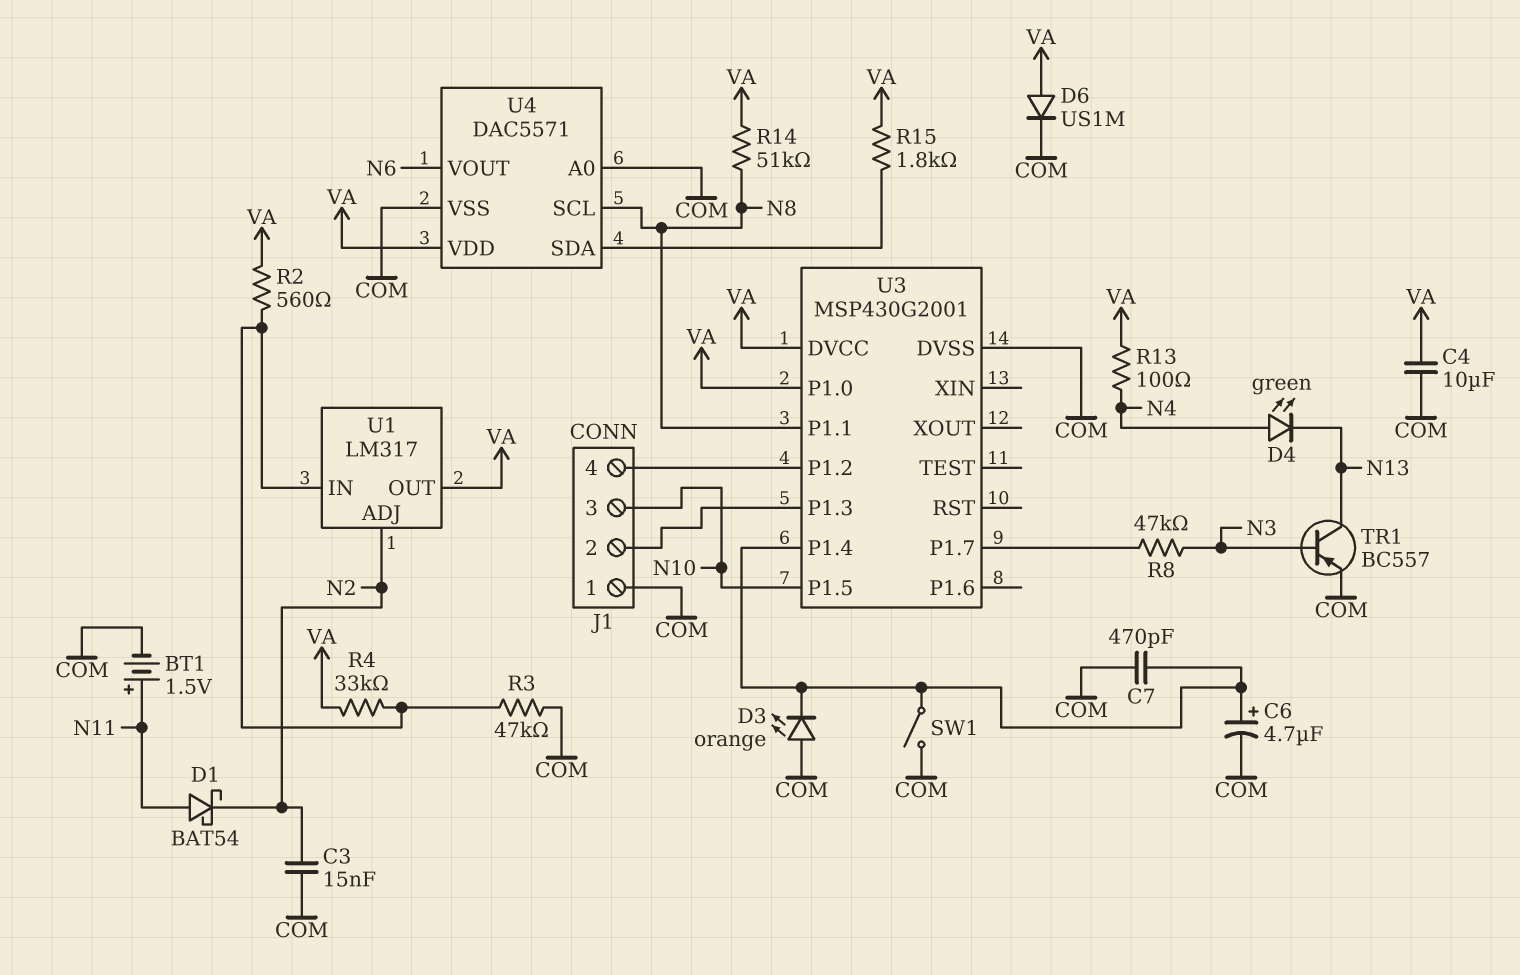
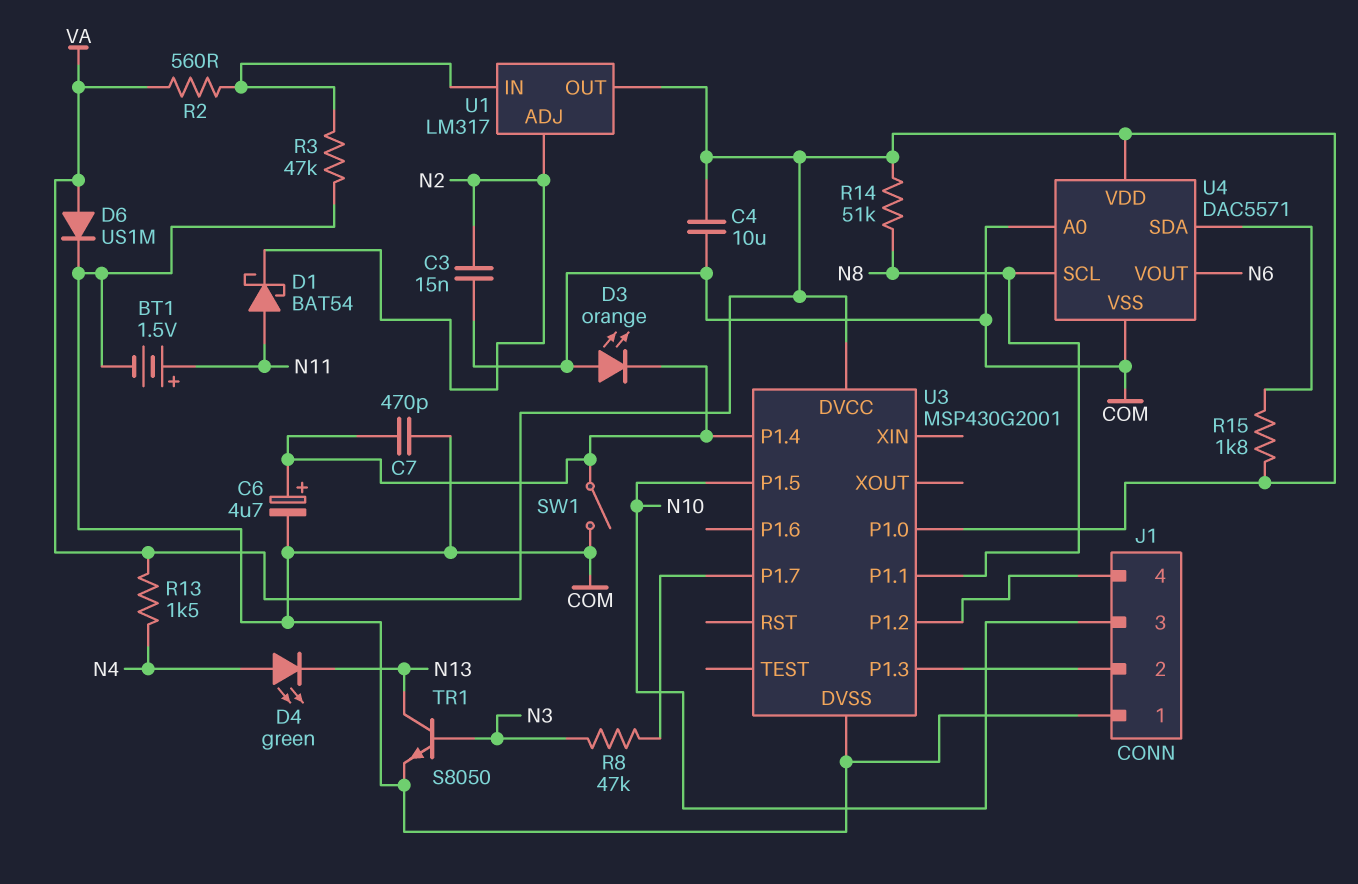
R4: 33k (U1/IN, VA) -> none
R13: 100 (N4, VA) -> 1.5k (N4, VA)
TR1: PNP BC557 (B N3, C N13, E COM) -> NPN S8050 (B N3, C N13, E COM)

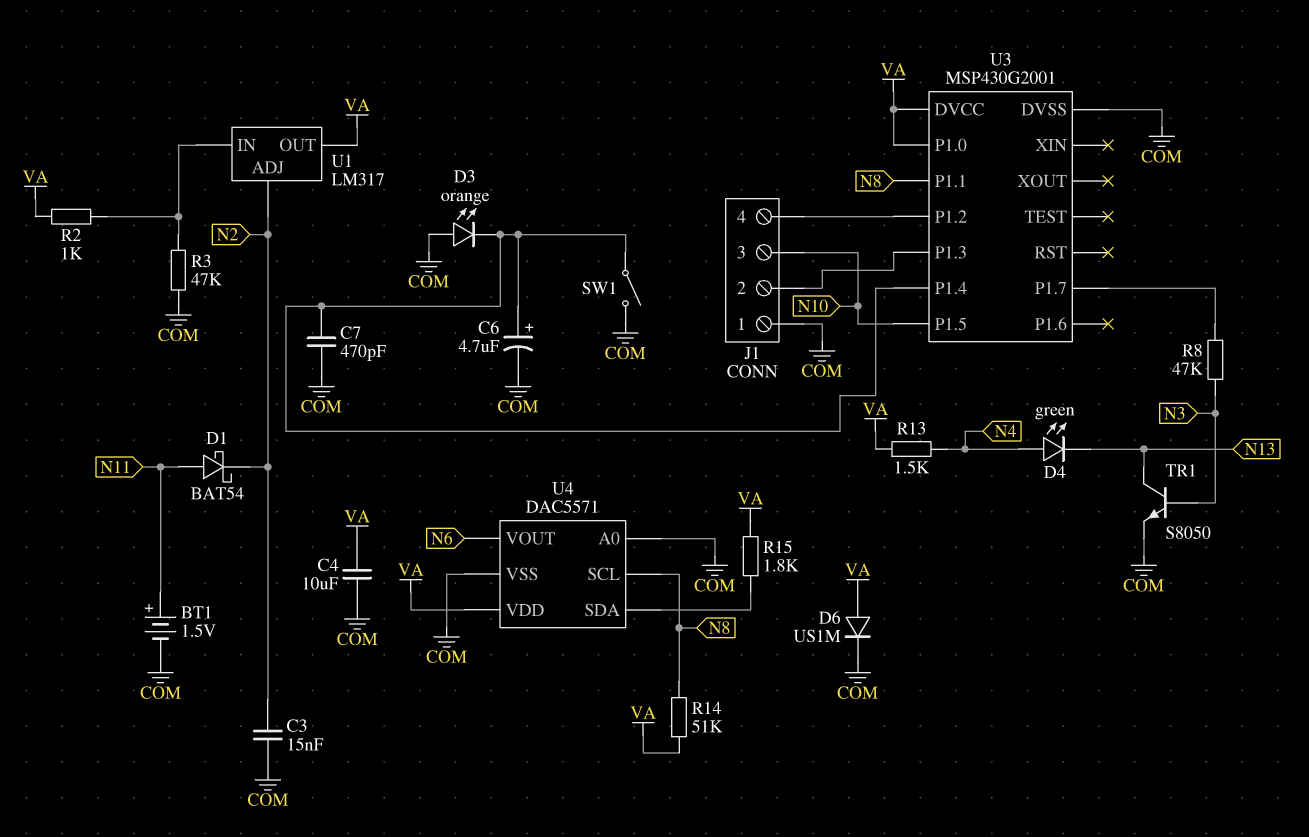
R2: 560 (U1/IN, VA) -> 1k (U1/IN, VA)

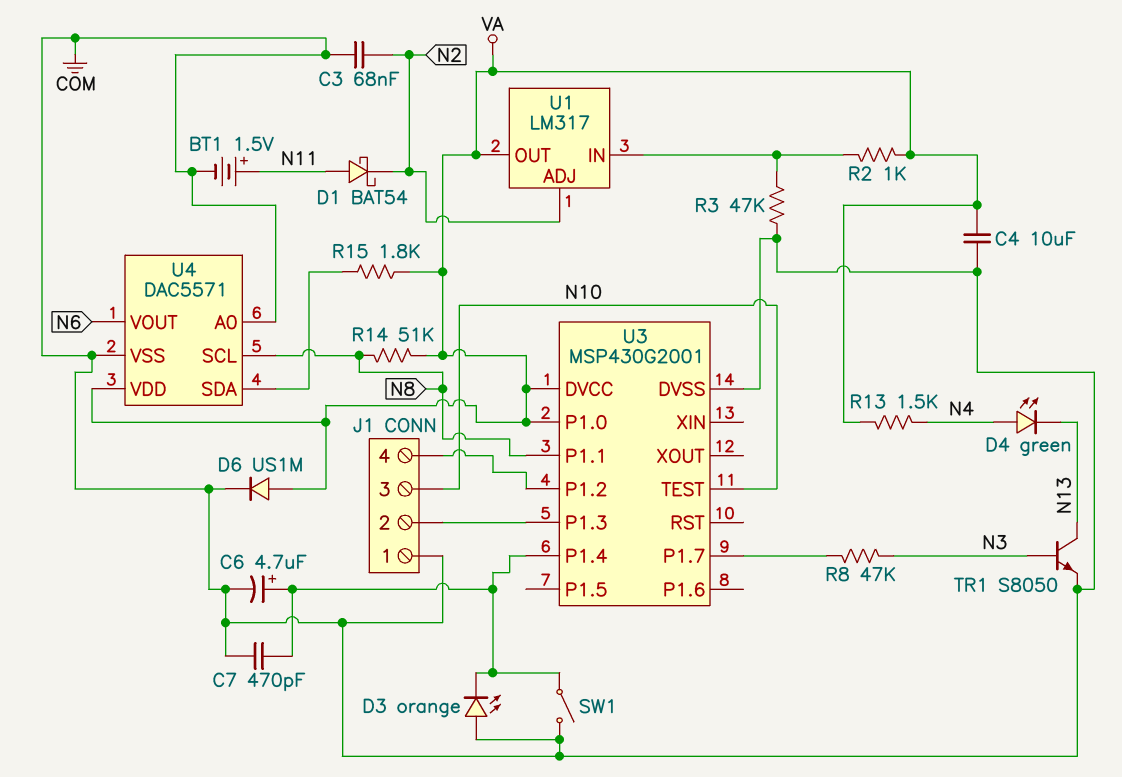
C3: 15nF (COM, N2) -> 68nF (COM, N2)
U3 pin P1.5: N10 -> none
U3 pin TEST: none -> N10

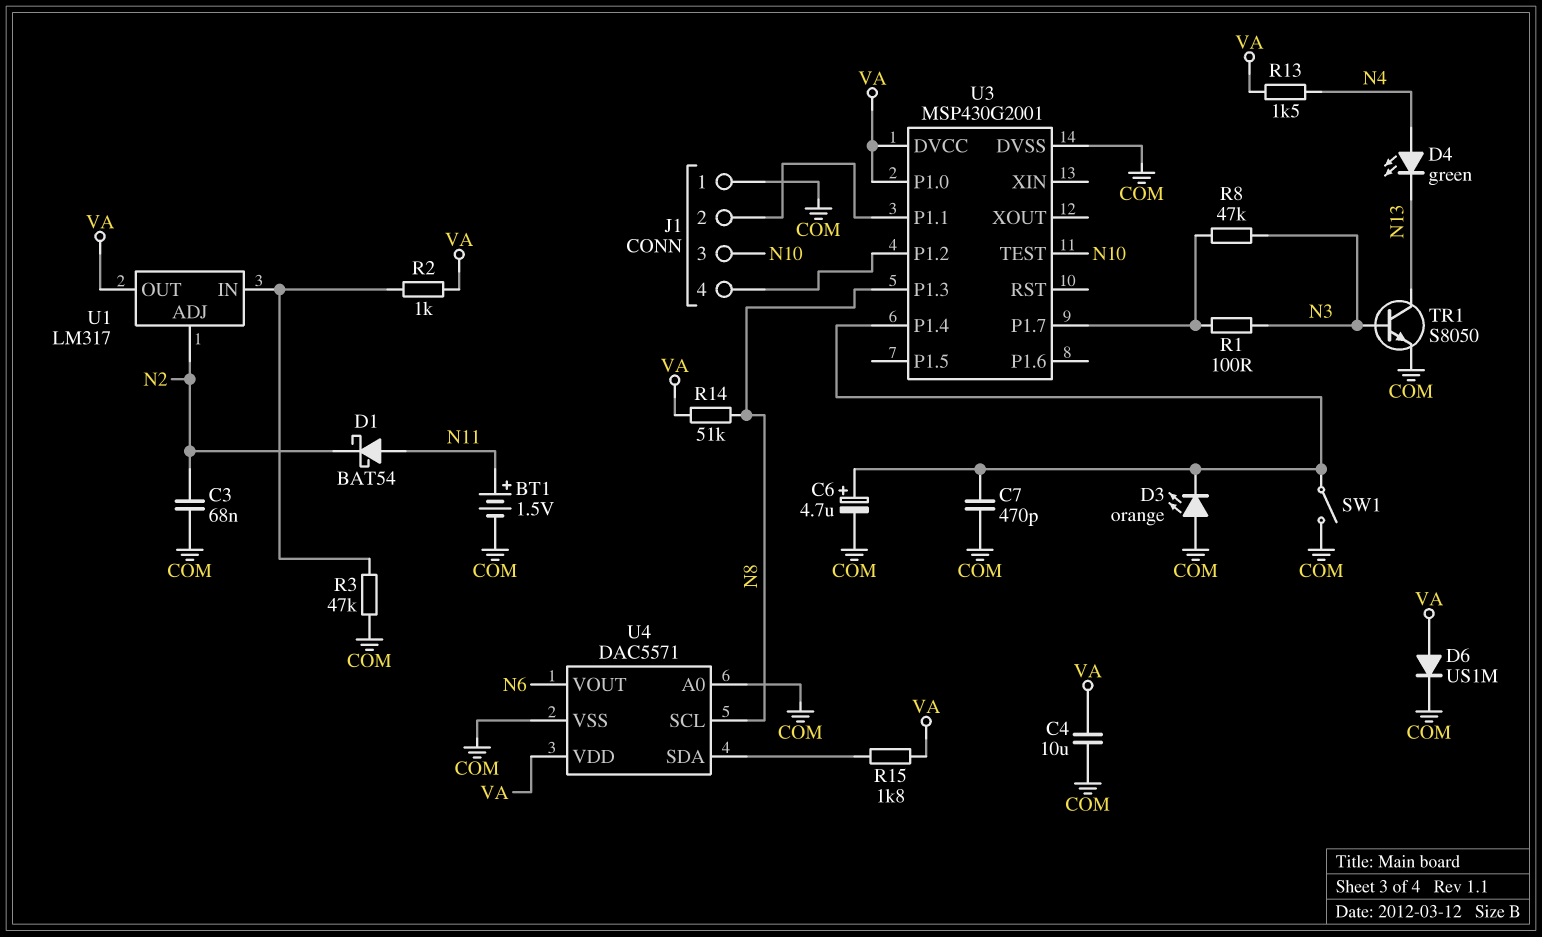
R1: none -> 100 (N3, U3/P1.7)
U3 pin P1.1: N8 -> J1/2
U3 pin P1.3: J1/2 -> N8

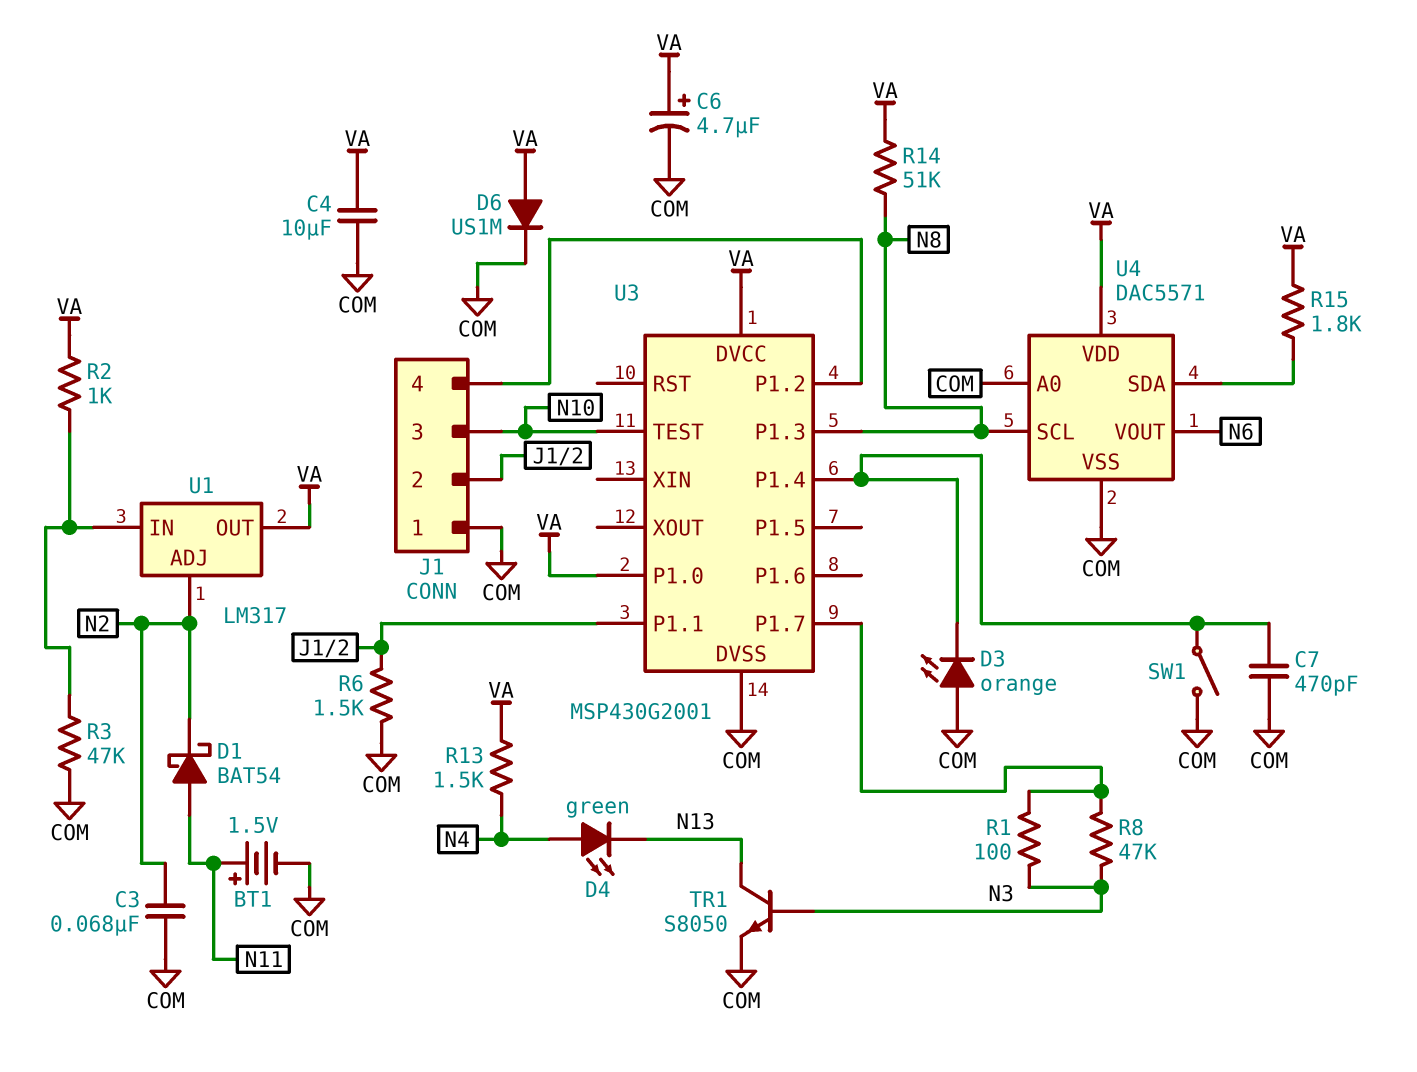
C6: 4.7uF (plus U3/P1.4, minus COM) -> 4.7uF (plus VA, minus COM)
R6: none -> 1.5k (COM, J1/2)

